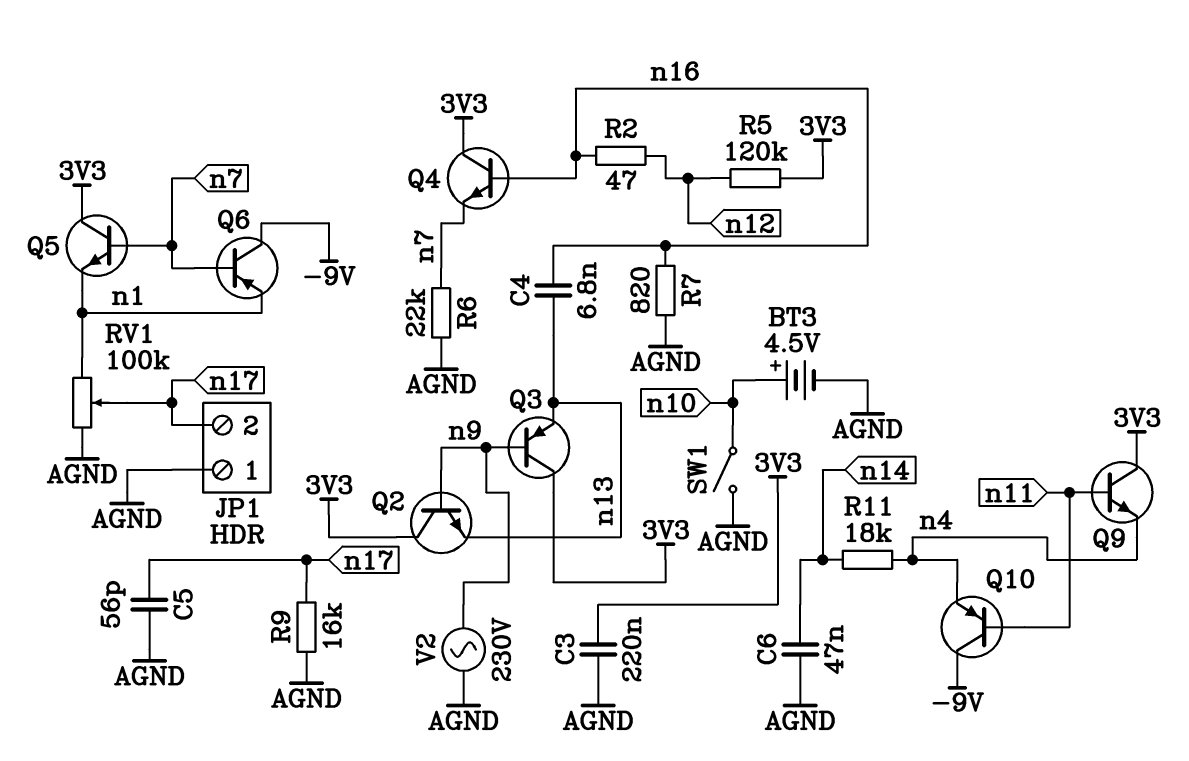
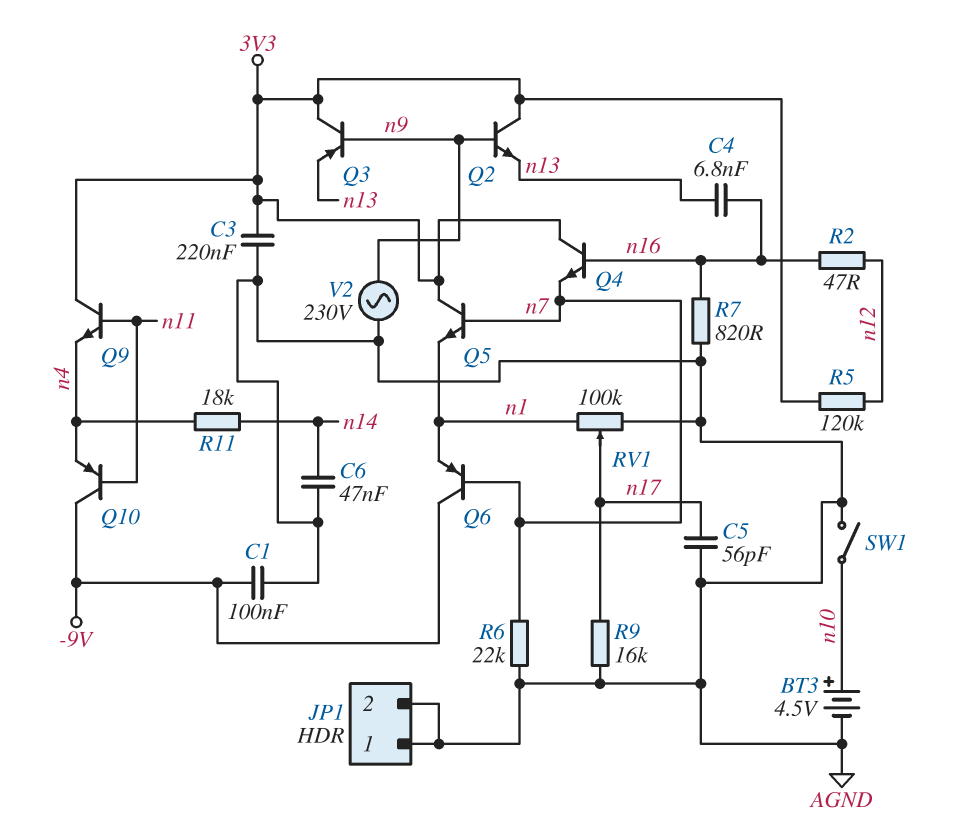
C1: none -> 100nF (-9V, AGND)
JP1 pin 2: n17 -> AGND

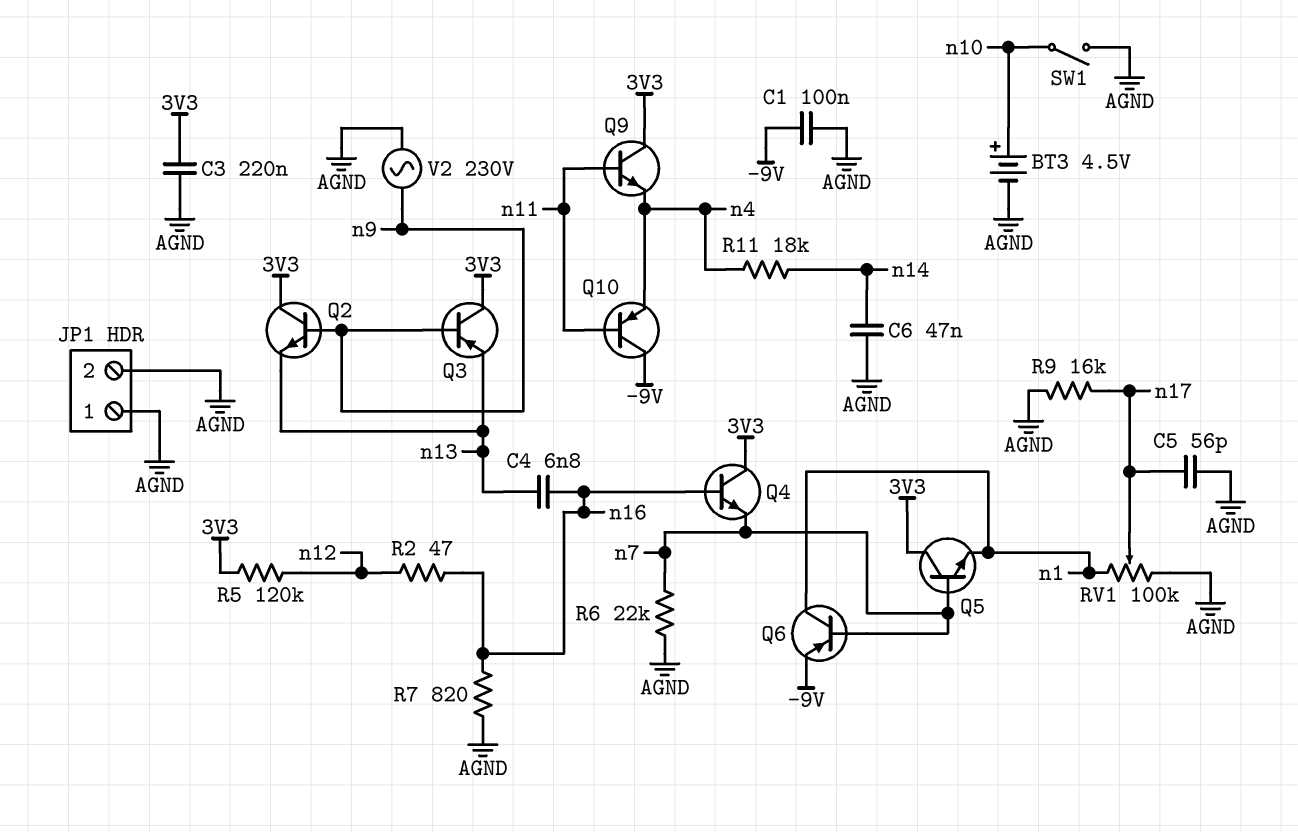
Q6: PNP (B n7, C -9V, E n1) -> PNP (B n7, C n1, E -9V)

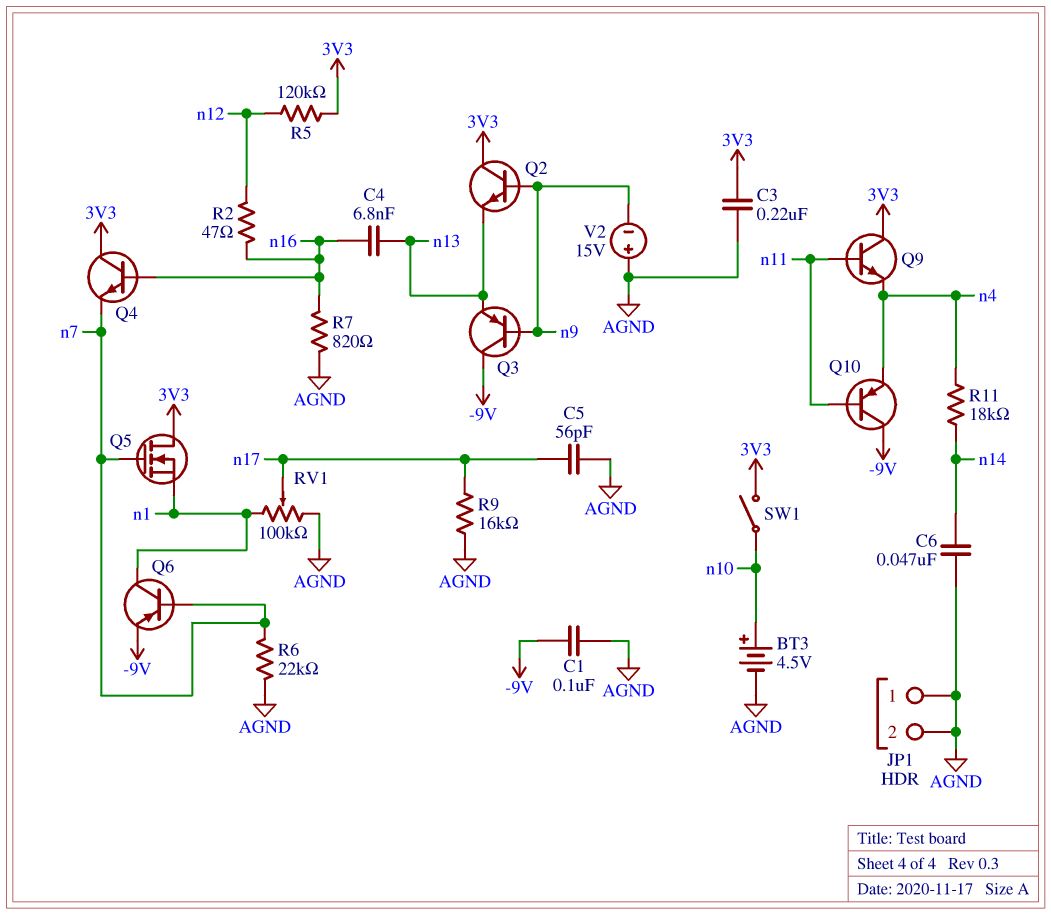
Q3: PNP (B n9, C 3V3, E n13) -> PNP (B n9, C -9V, E n13)
Q5: NPN (B n7, C 3V3, E n1) -> NMOS (G n7, D 3V3, S n1)
SW1: switch (AGND, n10) -> switch (3V3, n10)
V2: AC 230V (AGND, n9) -> 15V (plus AGND, minus n9)

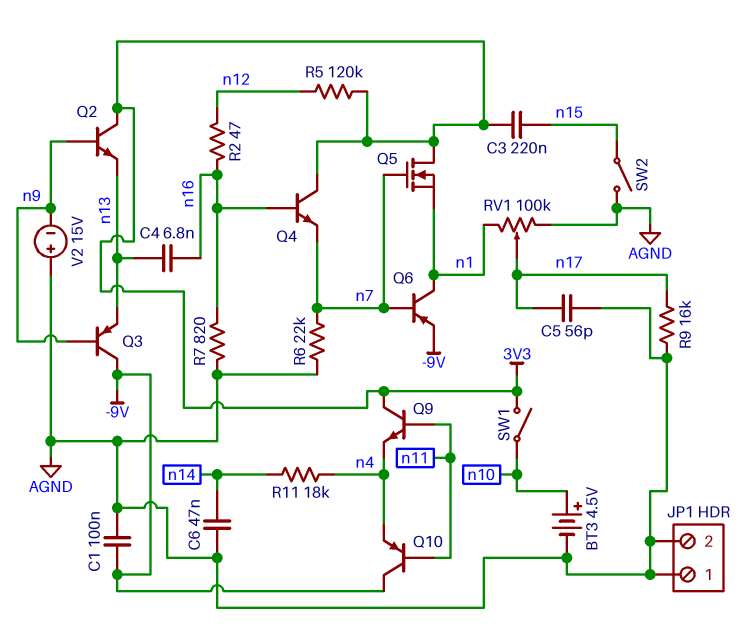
C3: 220nF (3V3, AGND) -> 220nF (3V3, n15)
SW2: none -> switch (AGND, n15)

